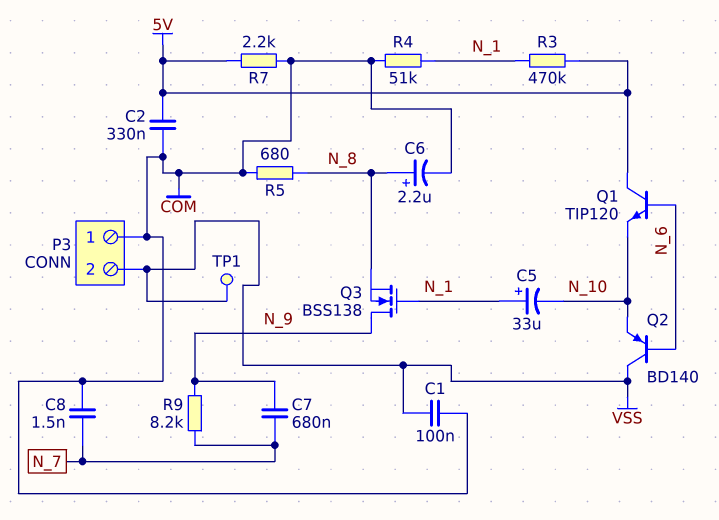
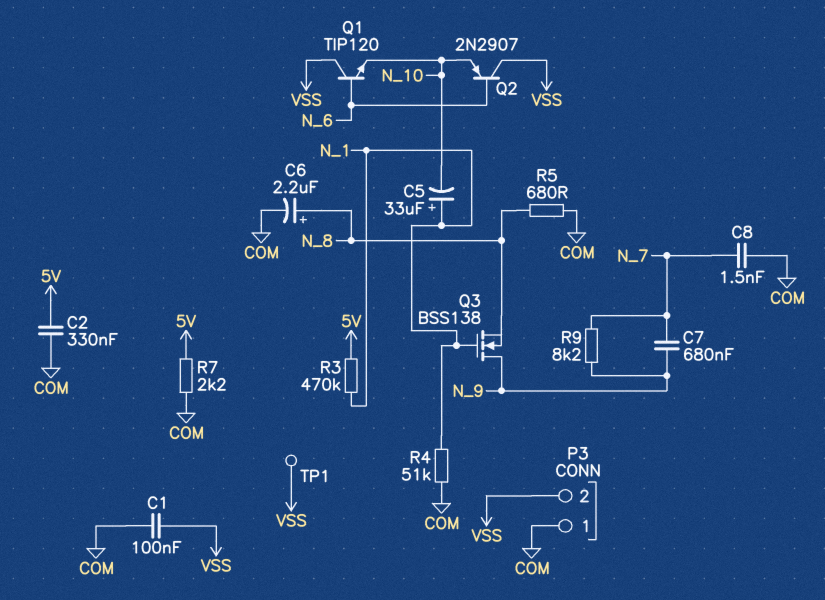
Q1: NPN TIP120 (B N_6, C 5V, E N_10) -> NPN TIP120 (B N_6, C VSS, E N_10)
Q2: PNP BD140 (B N_6, C VSS, E N_10) -> PNP 2N2907 (B N_6, C VSS, E N_10)

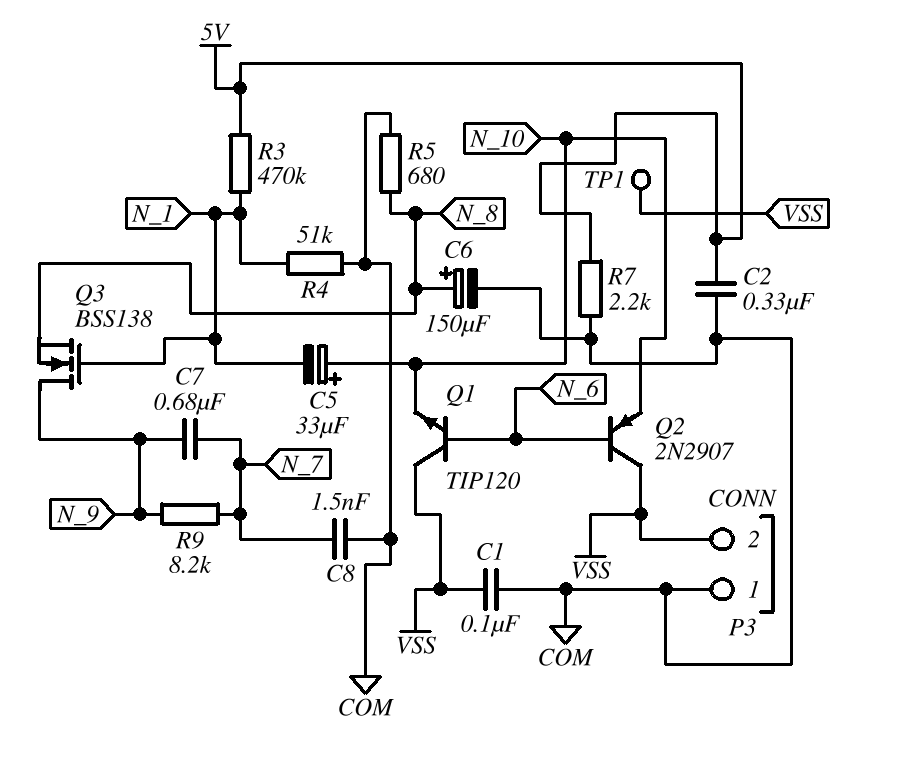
C5: 33uF (plus N_1, minus N_10) -> 33uF (plus N_10, minus N_1)
C6: 2.2uF (plus N_8, minus COM) -> 150uF (plus N_8, minus COM)

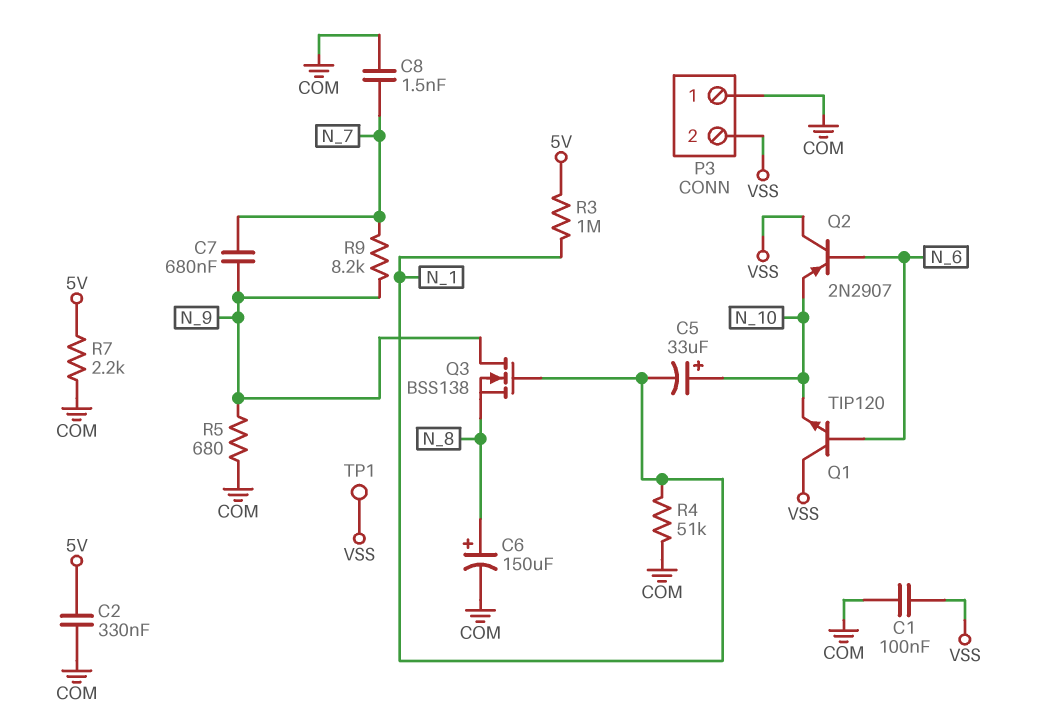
R3: 470k (5V, N_1) -> 1M (5V, N_1)
R5: 680 (COM, N_8) -> 680 (COM, N_9)

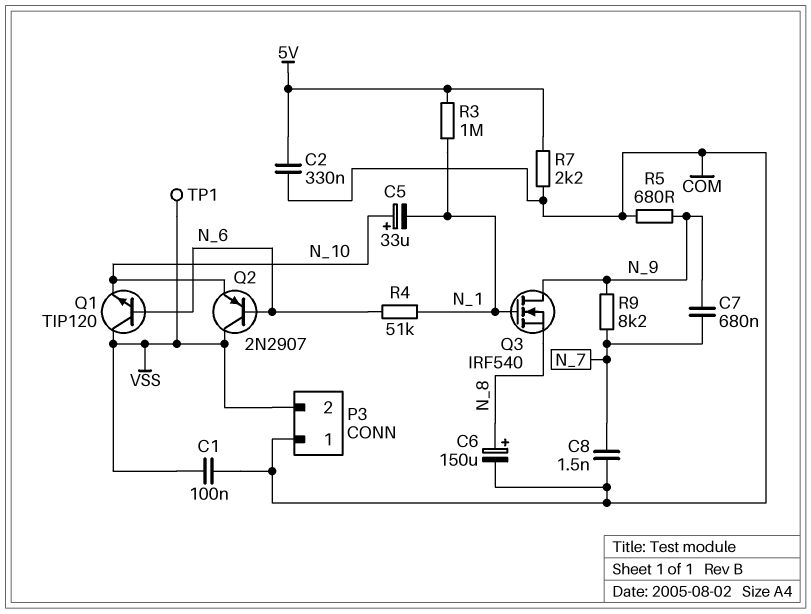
Q3: NMOS BSS138 (G N_1, D N_9, S N_8) -> NMOS IRF540 (G N_1, D N_9, S N_8)
R4: 51k (COM, N_1) -> 51k (N_1, N_6)

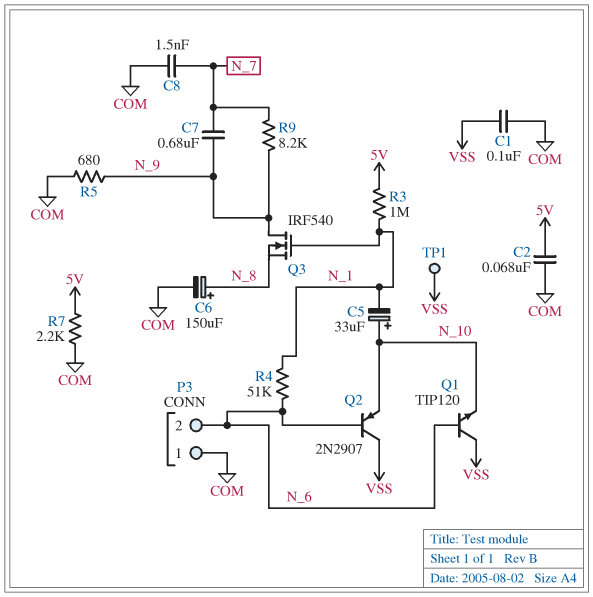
C2: 330nF (5V, COM) -> 68nF (5V, COM)
P3 pin 2: VSS -> N_6

